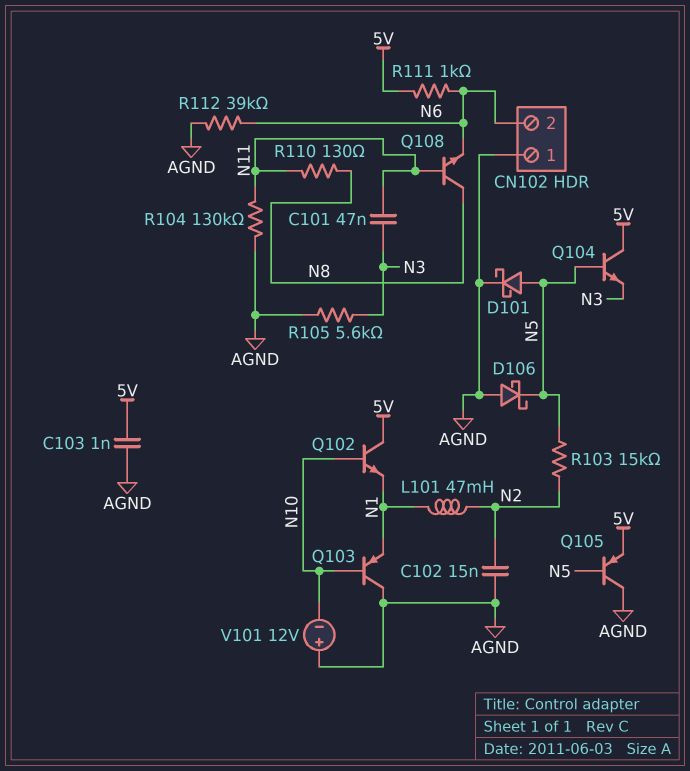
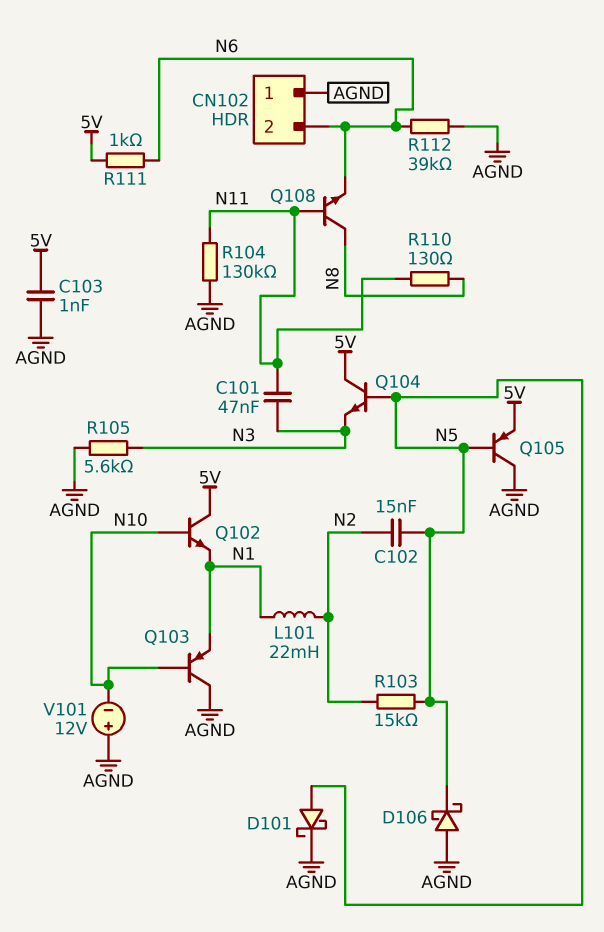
C102: 15nF (AGND, N2) -> 15nF (N2, N5)
L101: 47mH (N1, N2) -> 22mH (N1, N2)

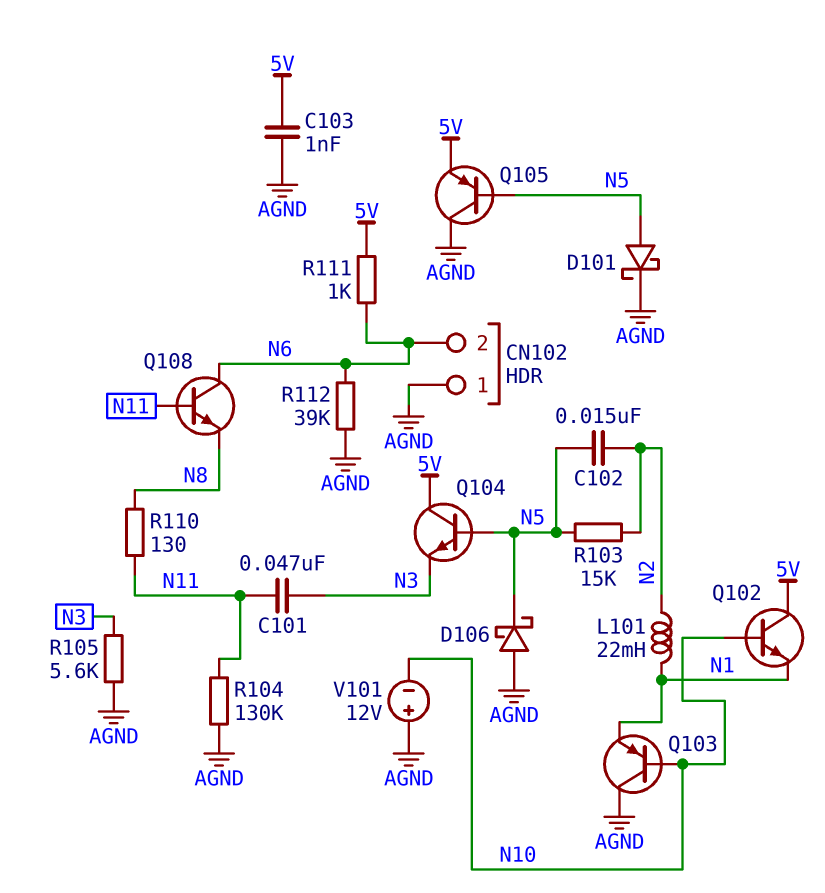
Q108: NPN (B N11, C N8, E N6) -> NPN (B N11, C N6, E N8)

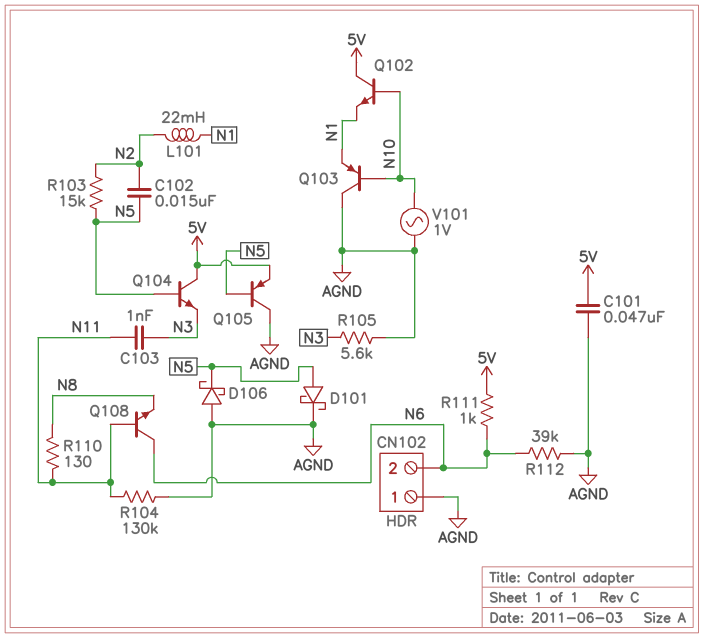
C101: 47nF (N3, N11) -> 47nF (5V, AGND)
C103: 1nF (5V, AGND) -> 1nF (N3, N11)
V101: 12V (plus AGND, minus N10) -> AC 1V (AGND, N10)

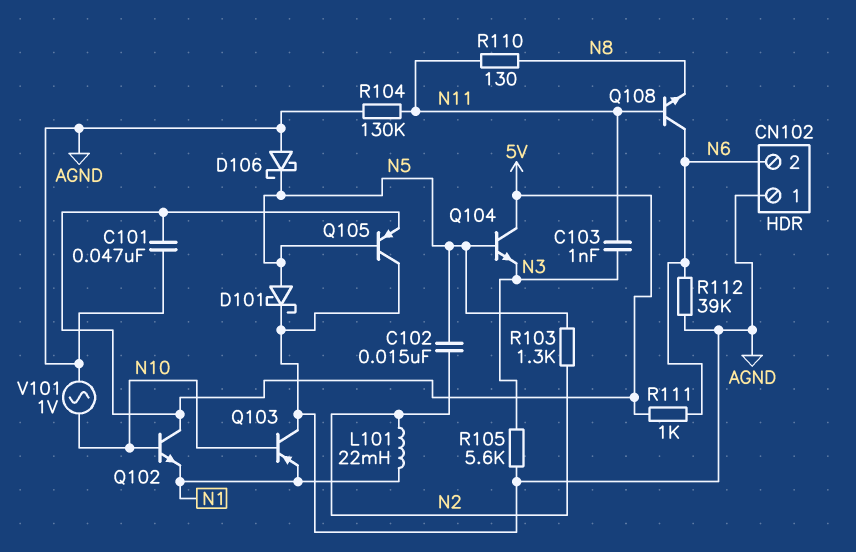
R103: 15k (N2, N5) -> 1.3k (N2, N5)

